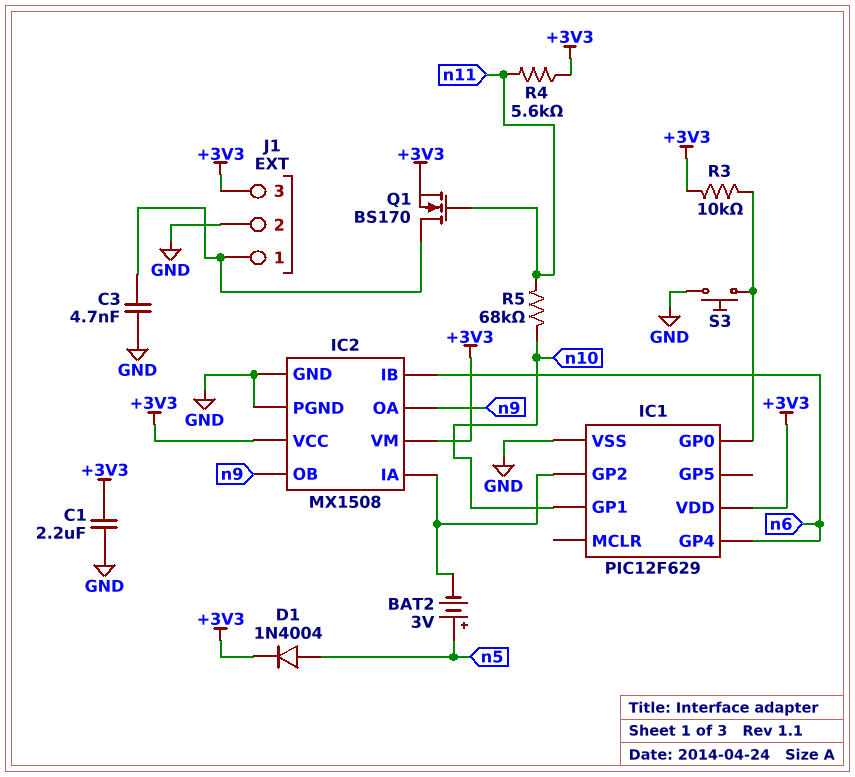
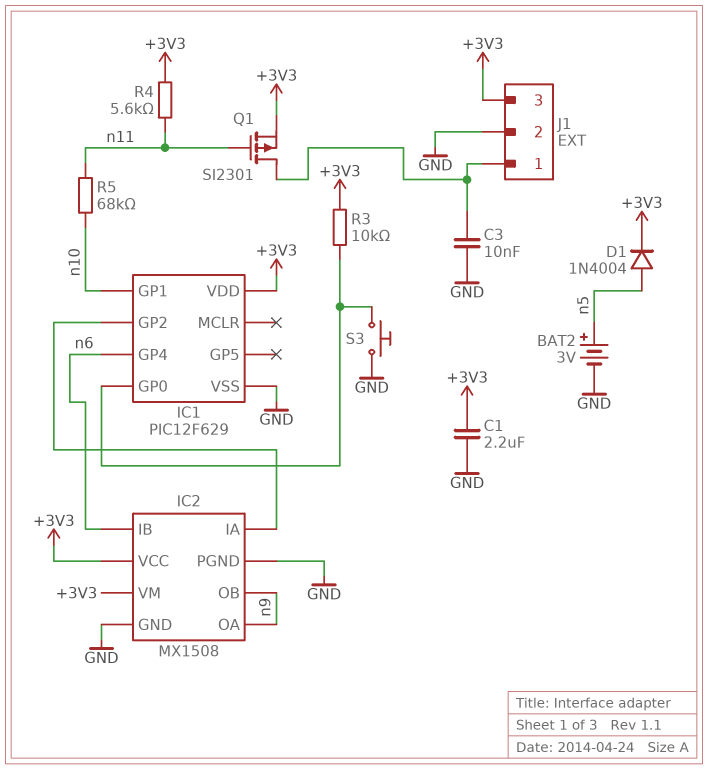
BAT2: 3V (plus n5, minus IC1/GP2) -> 3V (plus n5, minus GND)
C3: 4.7nF (GND, J1/1) -> 10nF (GND, J1/1)
Q1: NMOS BS170 (G n11, D J1/1, S +3V3) -> PMOS SI2301 (G n11, D J1/1, S +3V3)

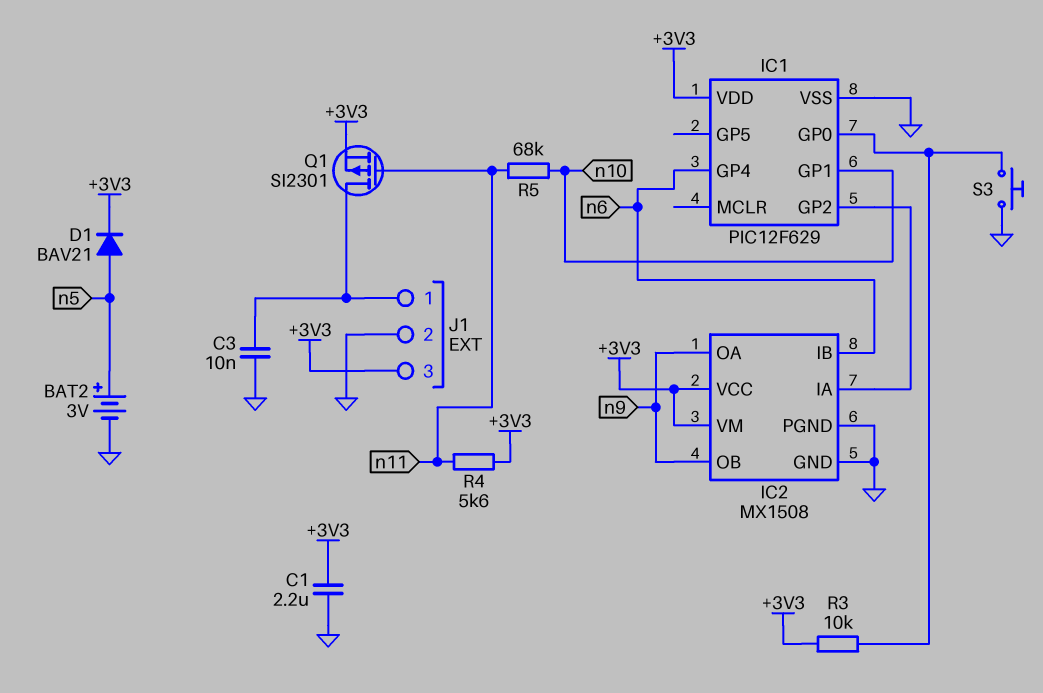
D1: diode 1N4004 (A n5, K +3V3) -> diode BAV21 (A n5, K +3V3)

